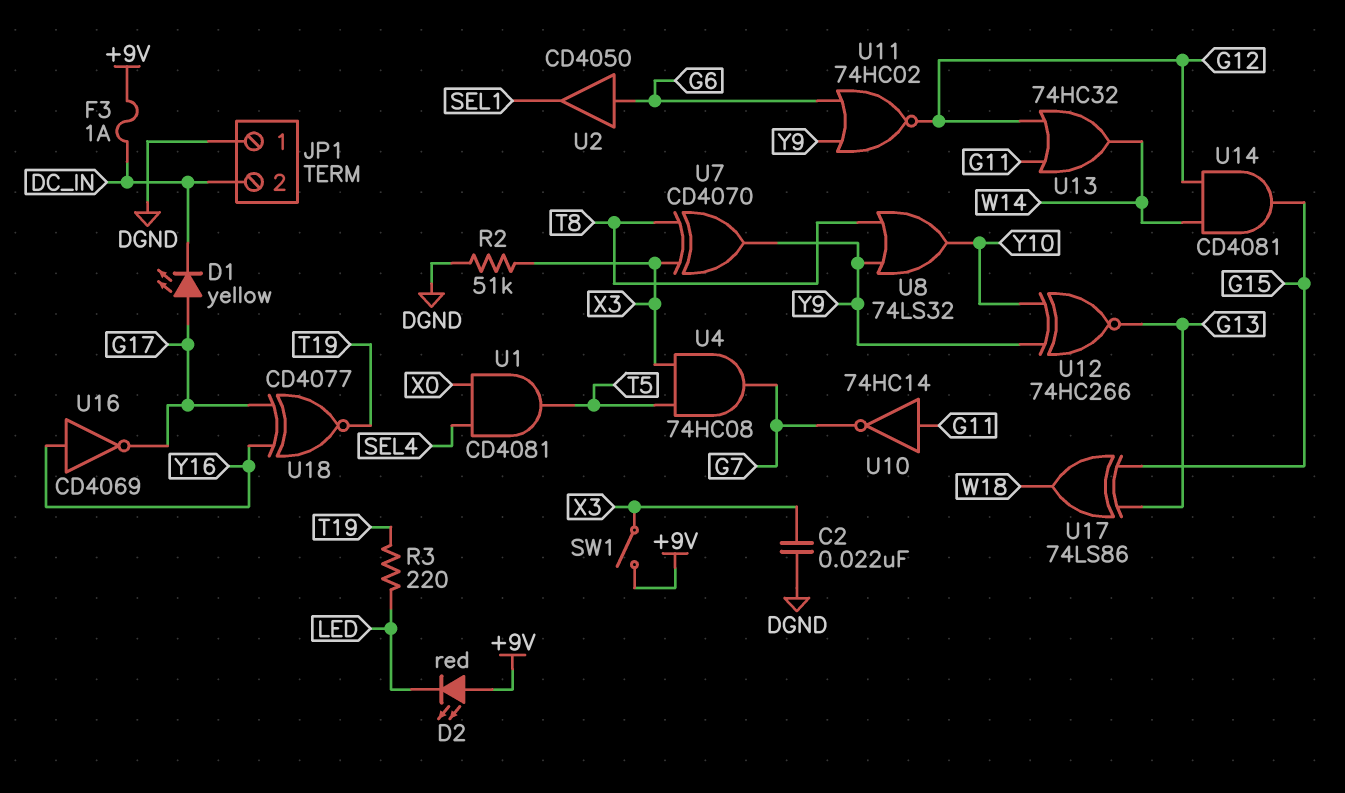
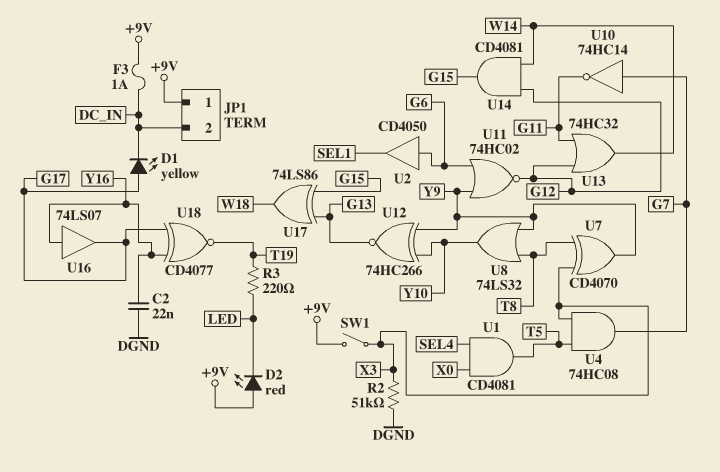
C2: 22nF (DGND, X3) -> 22nF (DGND, Y16)
JP1 pin 1: DGND -> +9V
U10: NOT 74HC14 (in G11, out G7) -> NOT 74HC14 (in G7, out G11)
U16: NOT CD4069 (in Y16, out G17) -> buffer 74LS07 (in Y16, out G17)

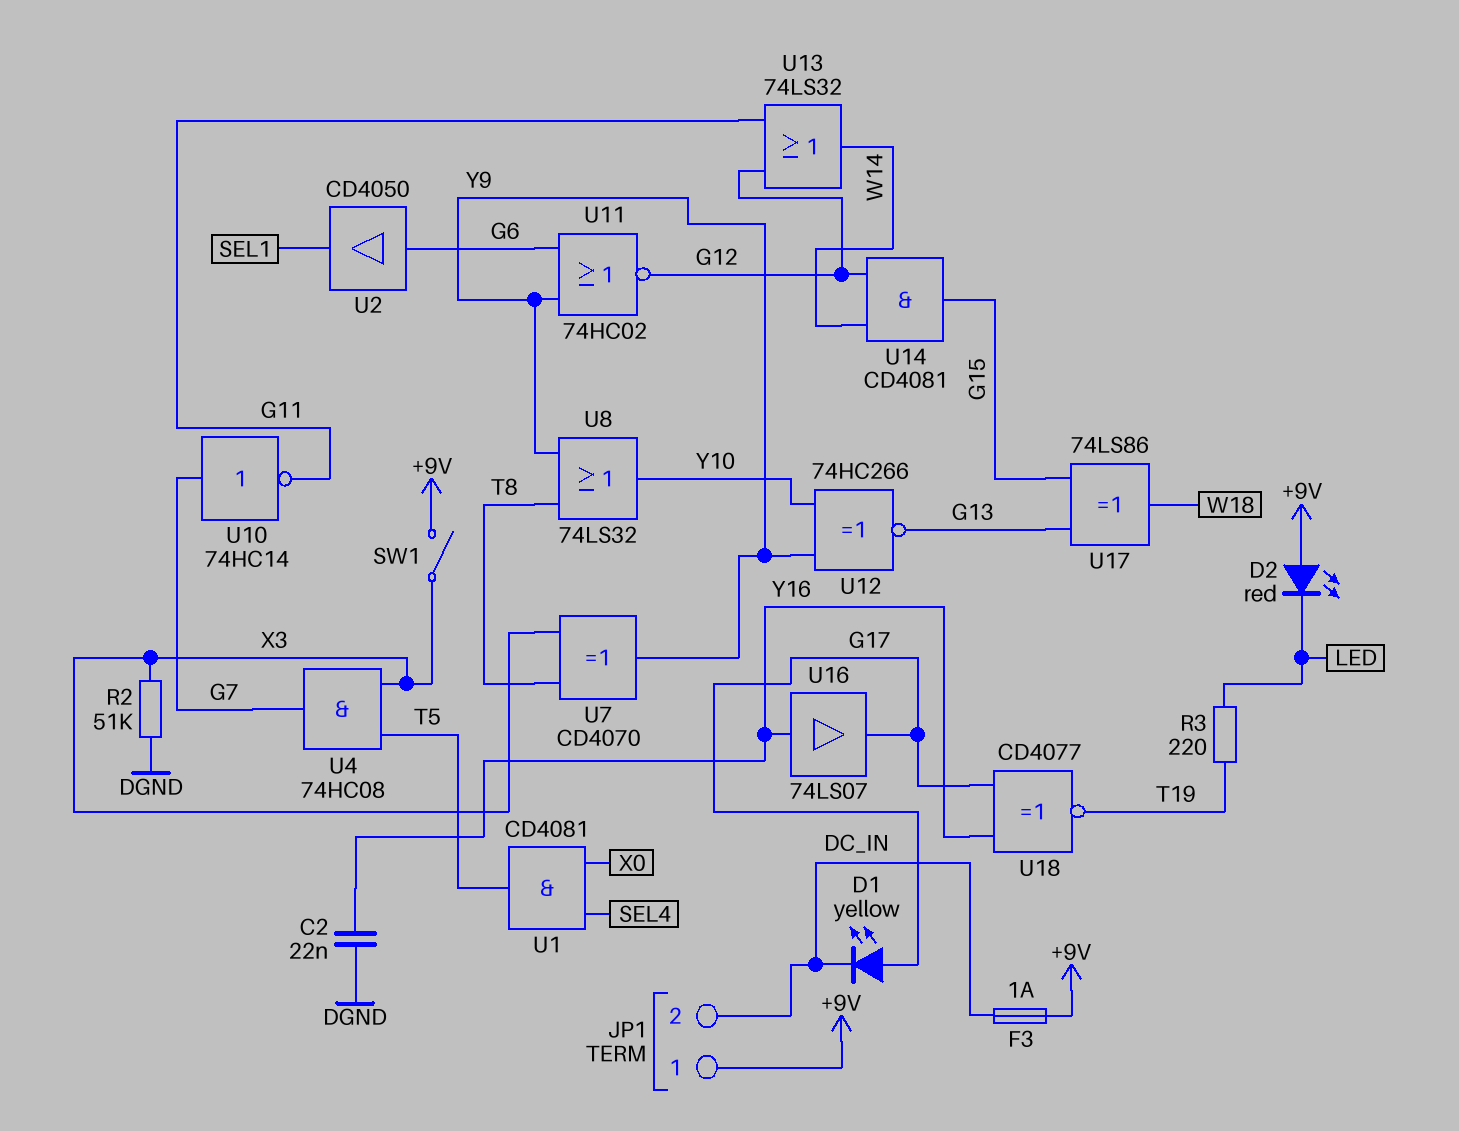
U13: OR 74HC32 (in G11, in G12, out W14) -> OR 74LS32 (in G11, in G12, out W14)

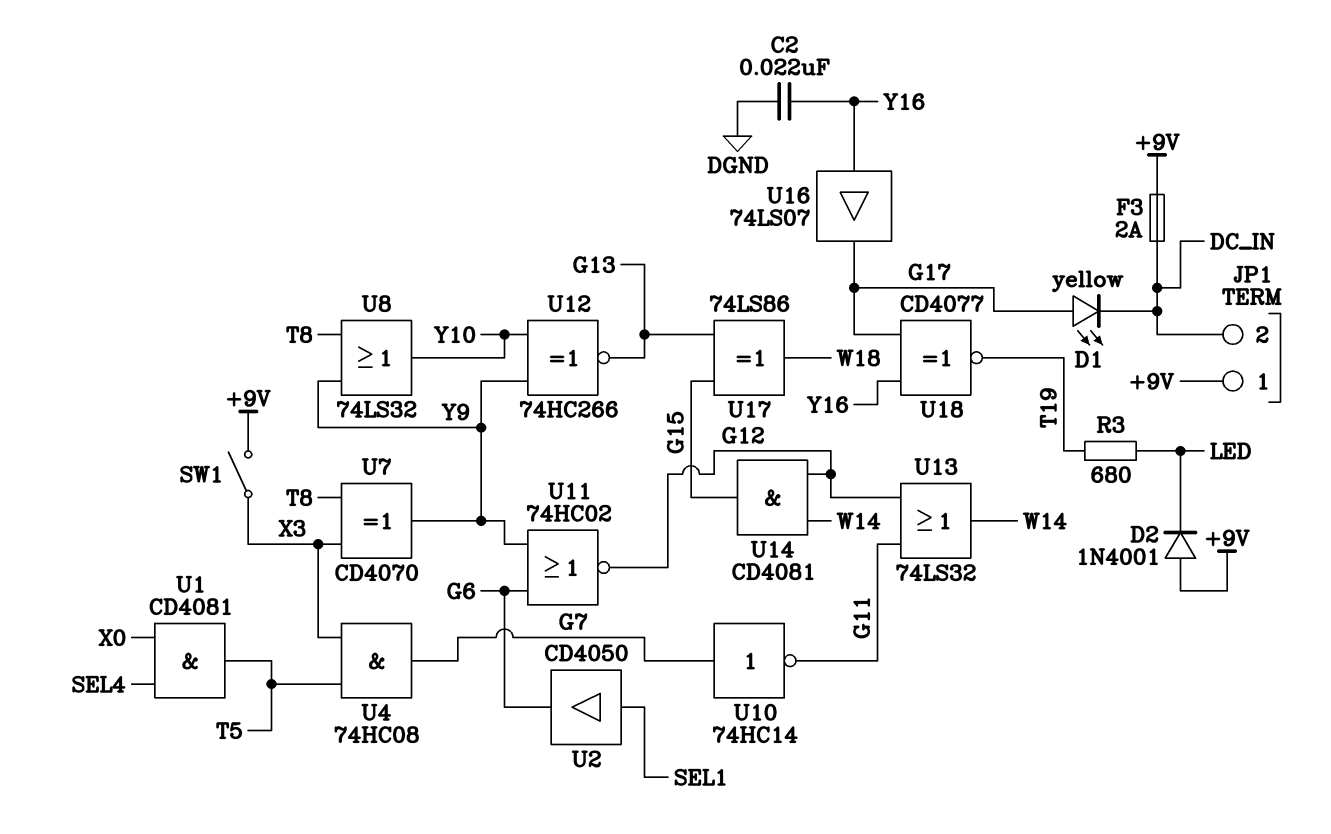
D2: LED red (A +9V, K LED) -> diode 1N4001 (A +9V, K LED)
F3: 1A (+9V, DC_IN) -> 2A (+9V, DC_IN)
R2: 51k (DGND, X3) -> none
R3: 220 (LED, T19) -> 680 (LED, T19)
U2: buffer CD4050 (in G6, out SEL1) -> buffer CD4050 (in SEL1, out G6)

